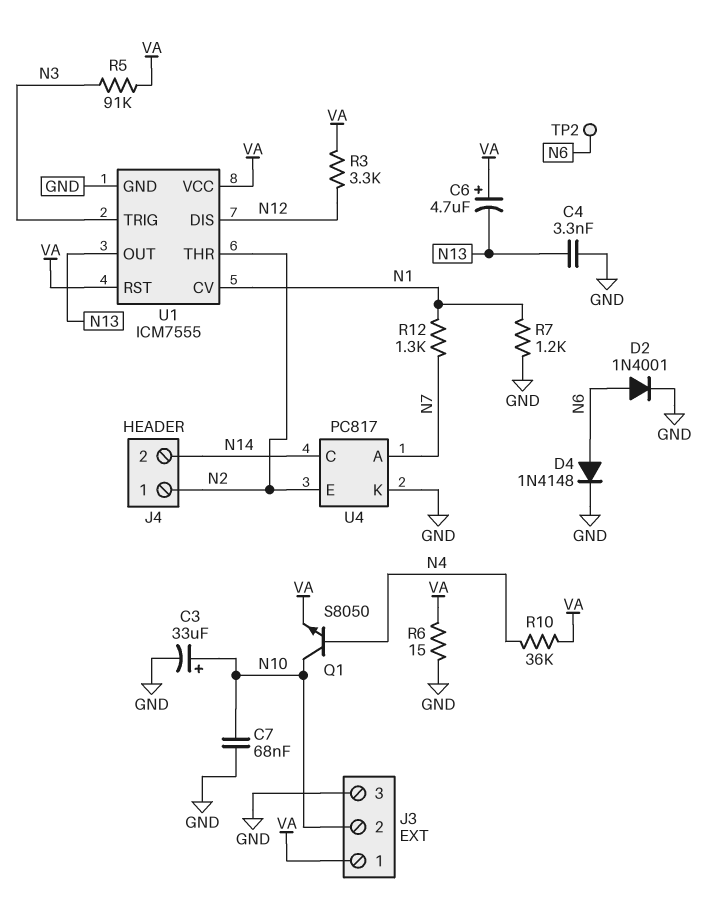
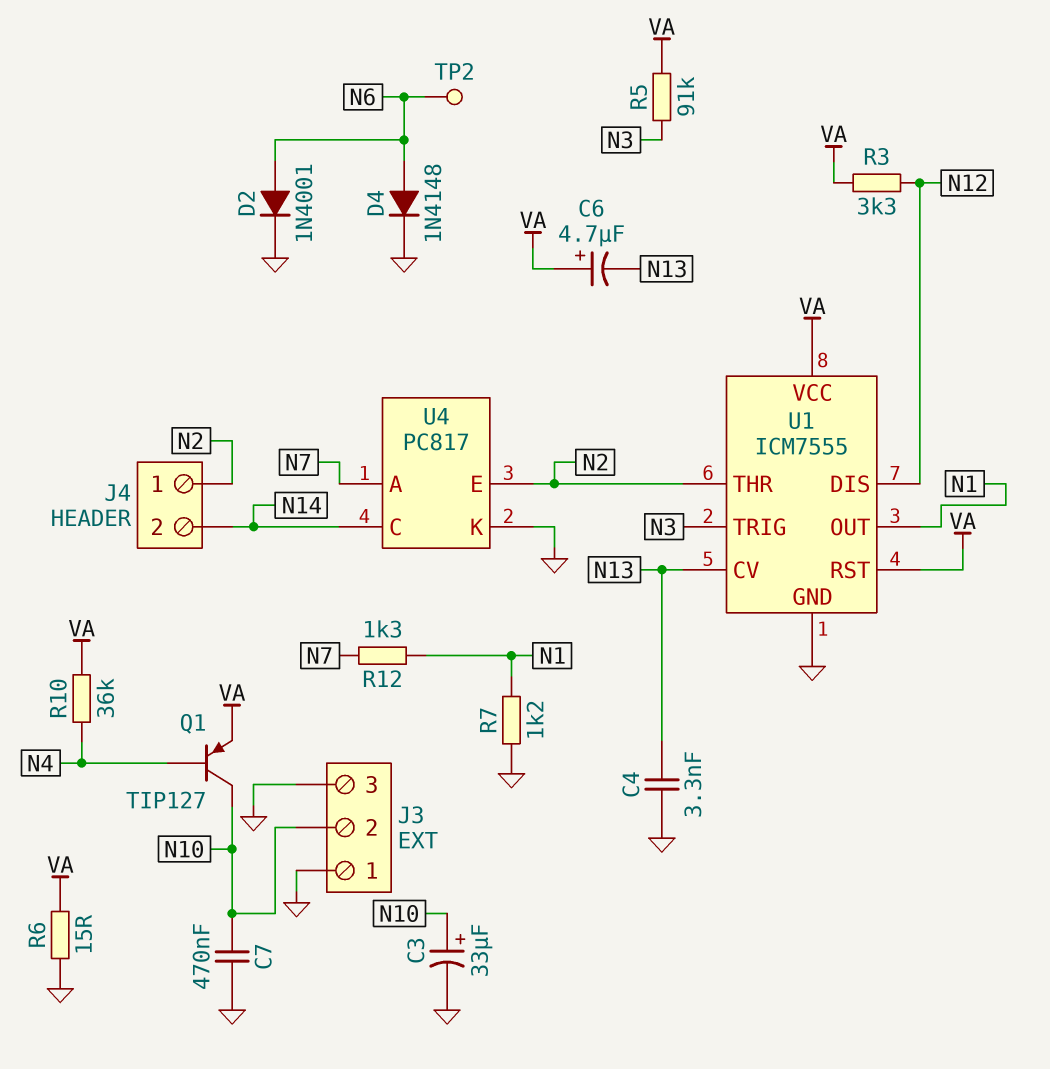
C7: 68nF (GND, N10) -> 470nF (GND, N10)
J3 pin 1: VA -> GND
Q1: NPN S8050 (B N4, C N10, E VA) -> PNP TIP127 (B N4, C N10, E VA)
U1 pin CV: N1 -> N13
U1 pin OUT: N13 -> N1

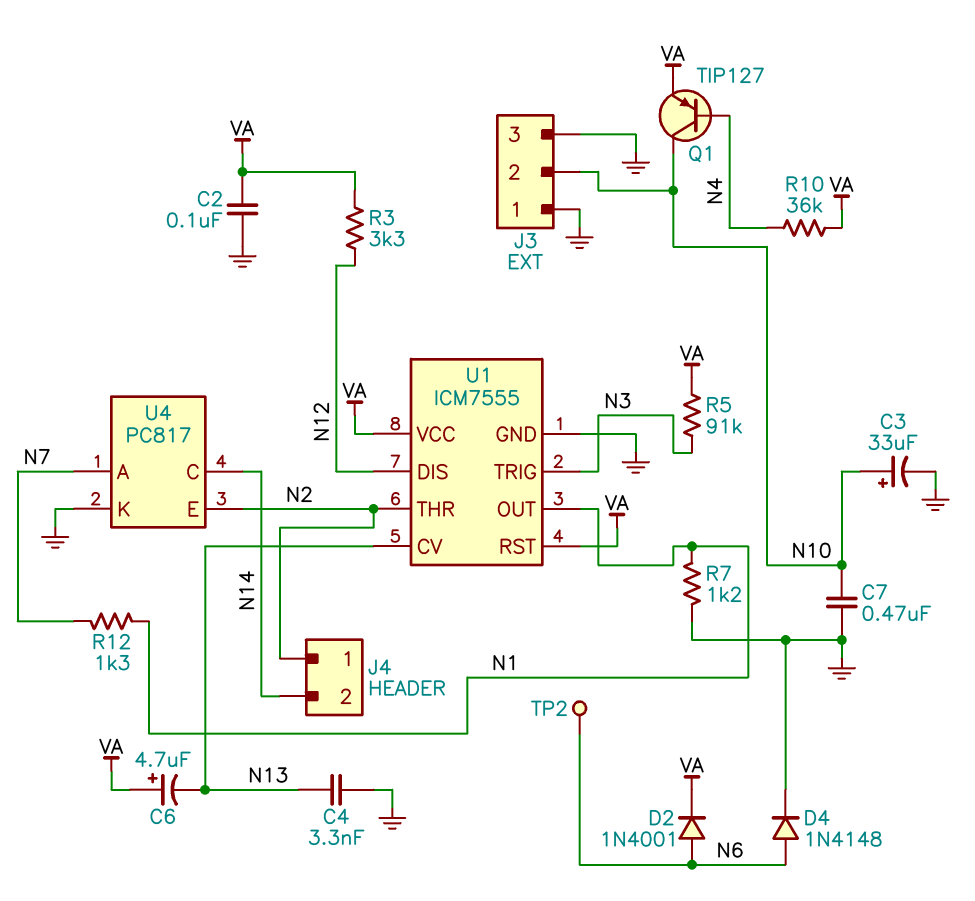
C2: none -> 100nF (GND, VA)
D2: diode 1N4001 (A N6, K GND) -> diode 1N4001 (A N6, K VA)
R6: 15 (GND, VA) -> none

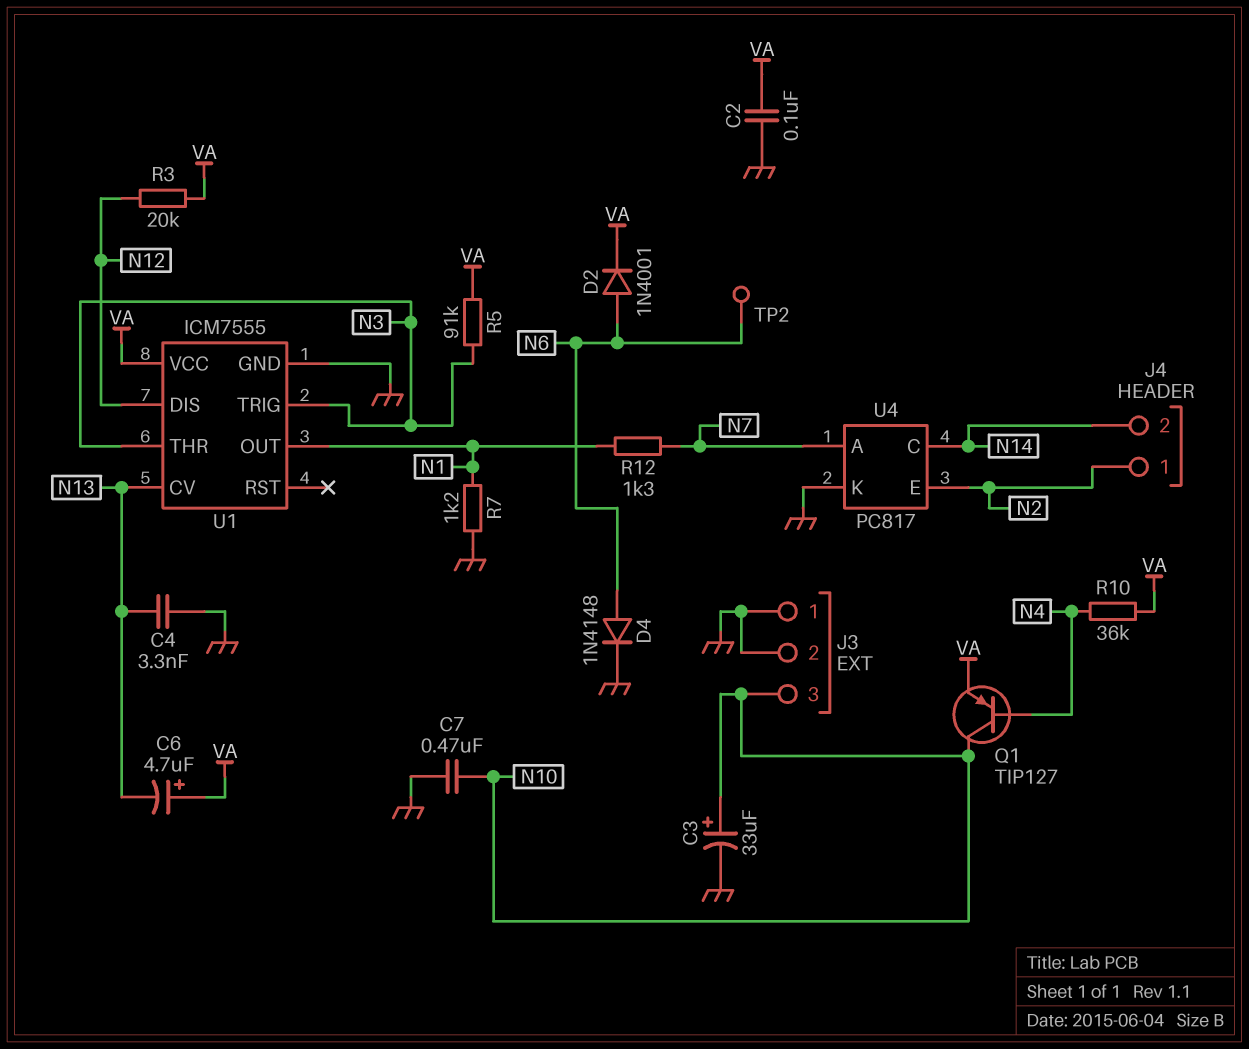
J3 pin 2: N10 -> GND
J3 pin 3: GND -> N10
R3: 3.3k (N12, VA) -> 20k (N12, VA)
U1 pin RST: VA -> none
U1 pin THR: N2 -> N3

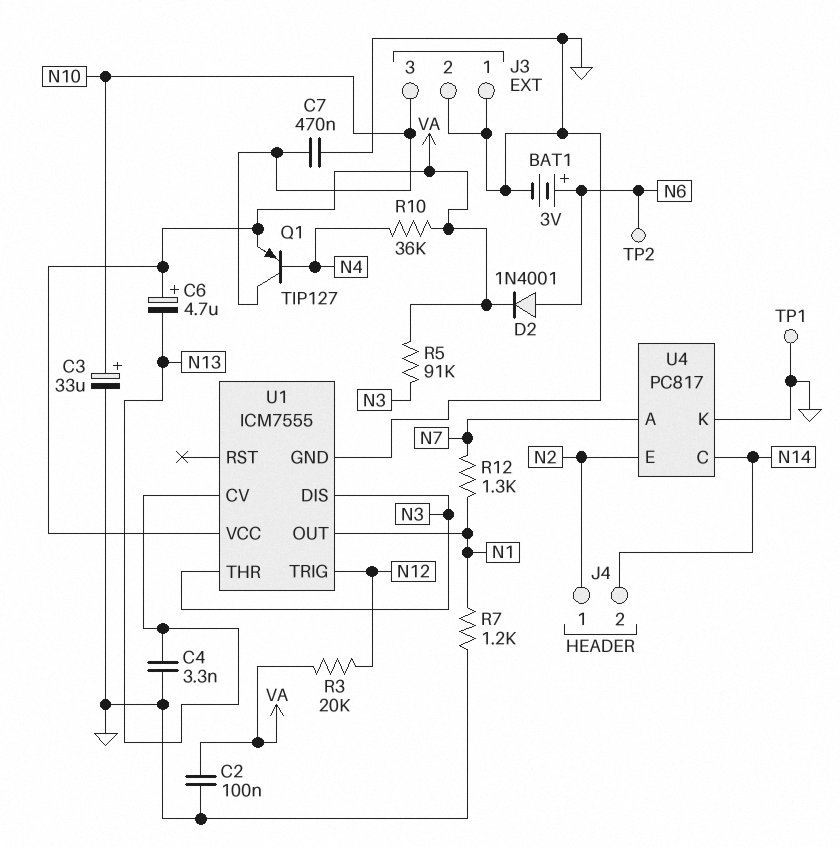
BAT1: none -> 3V (plus N6, minus GND)
D4: diode 1N4148 (A N6, K GND) -> none
TP1: none -> test point (GND)
U1 pin DIS: N12 -> N3
U1 pin TRIG: N3 -> N12

